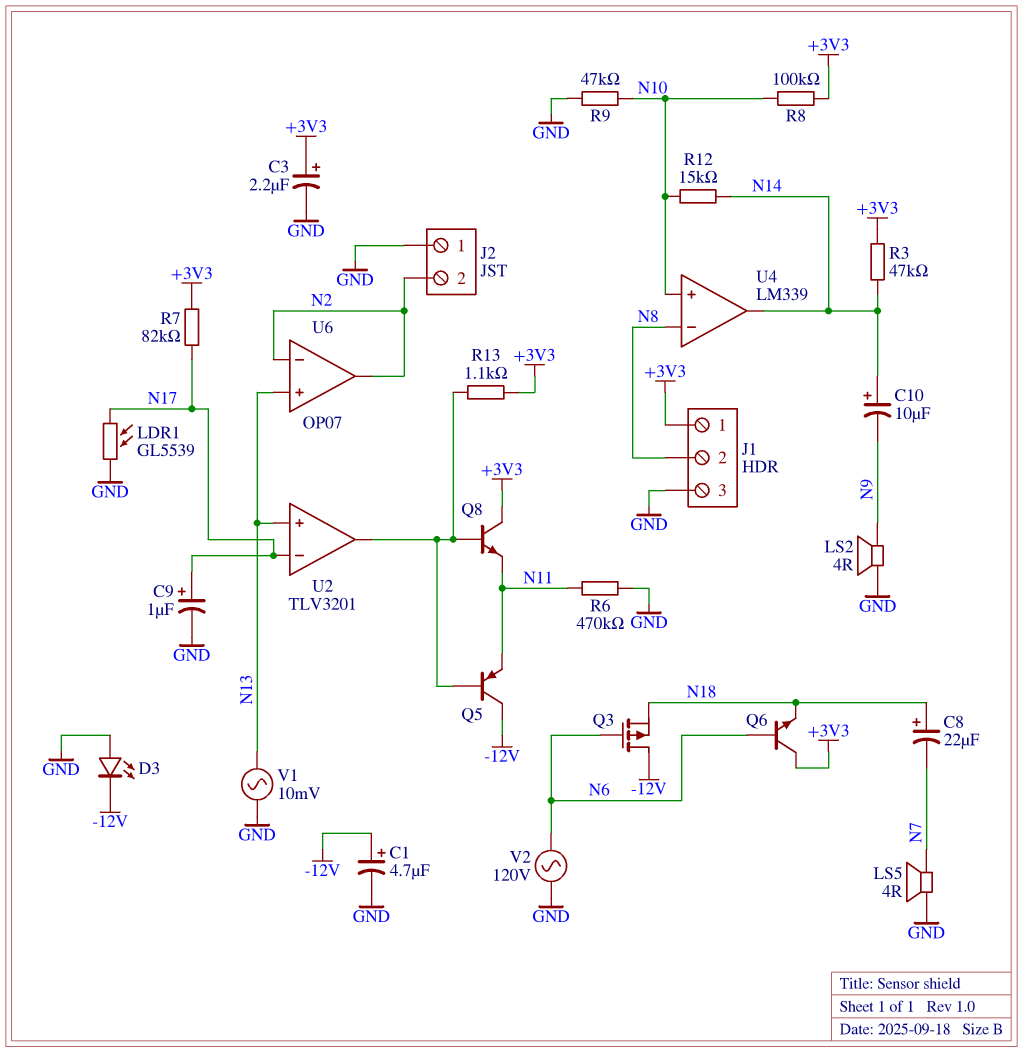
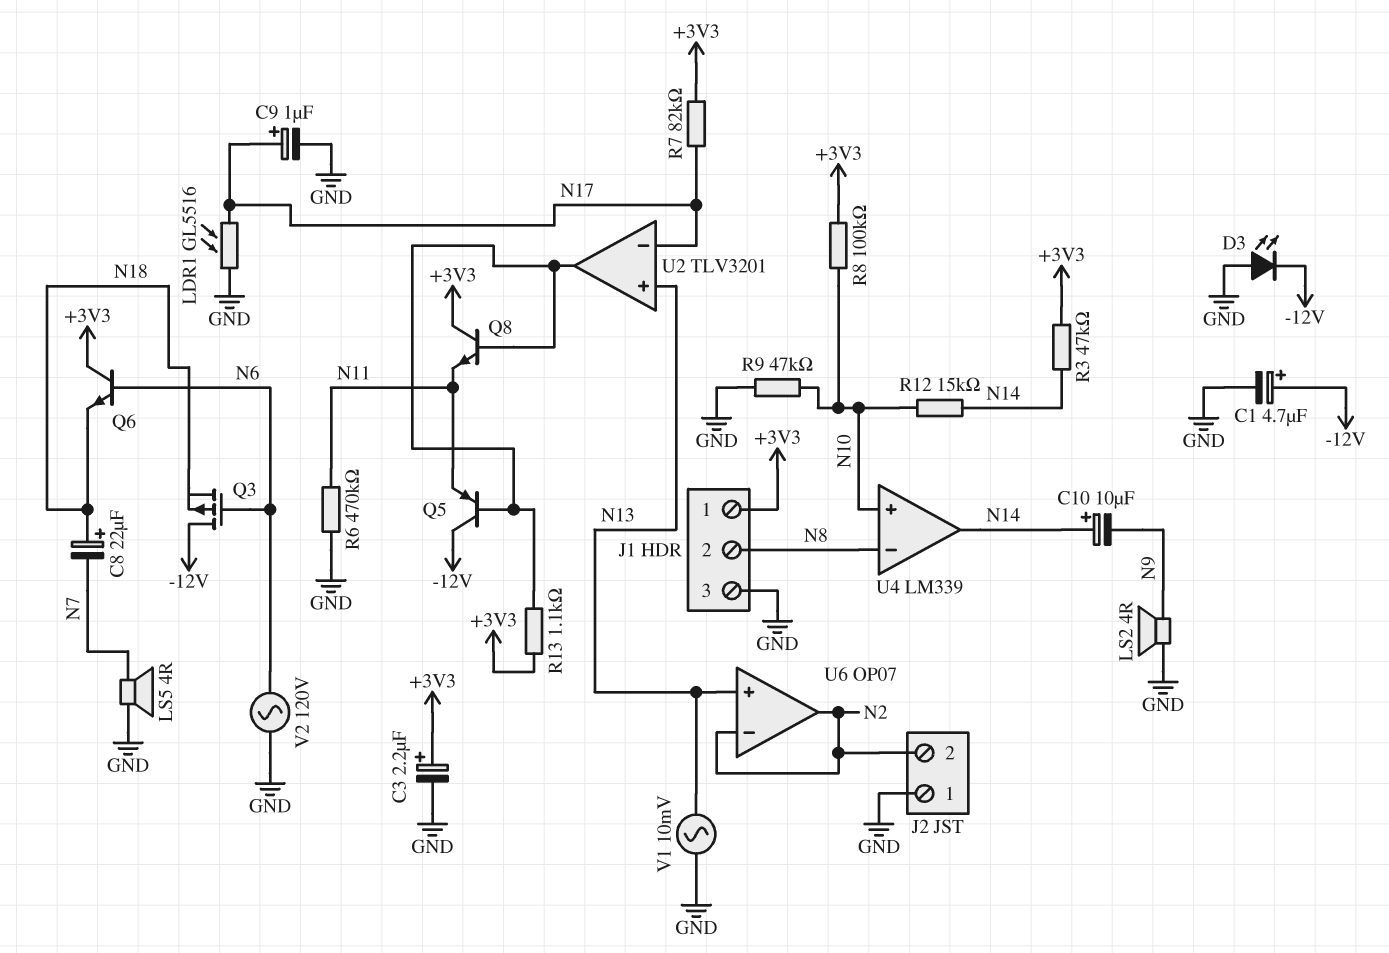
LDR1: GL5539 (GND, N17) -> GL5516 (GND, N17)

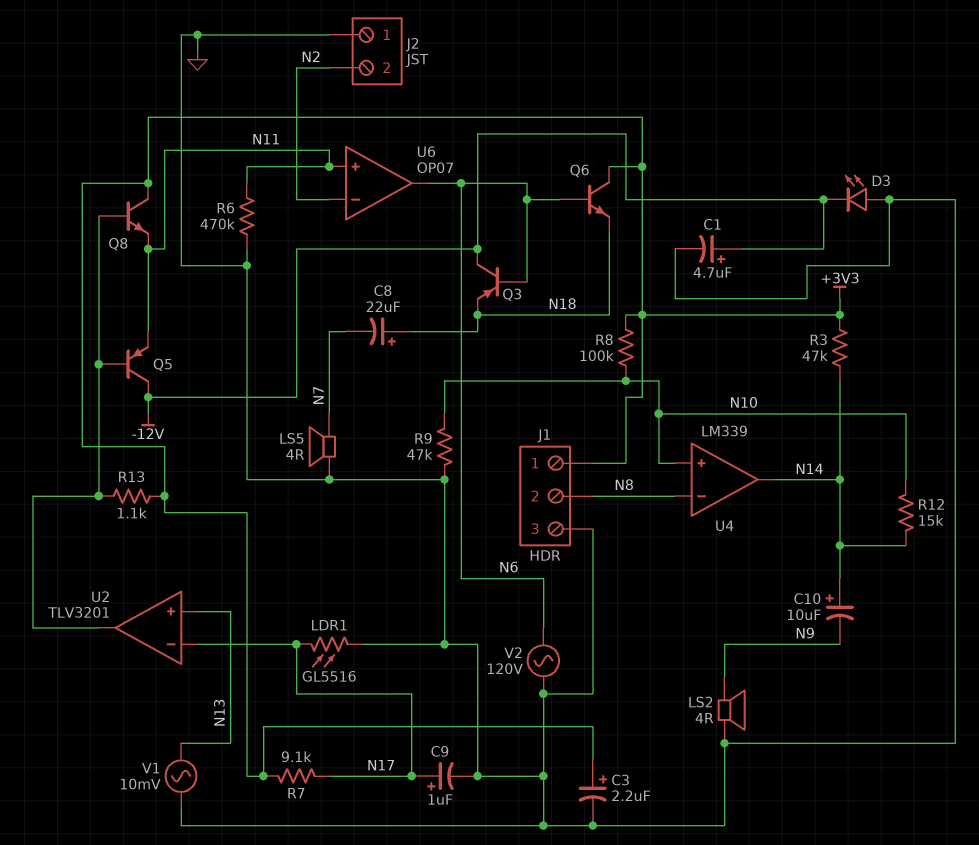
Q3: PMOS (G N6, D -12V, S N18) -> PNP (B N6, C -12V, E N18)
R7: 82k (+3V3, N17) -> 9.1k (+3V3, N17)
U6 pin in+: N13 -> N11
U6 pin out: N2 -> N6

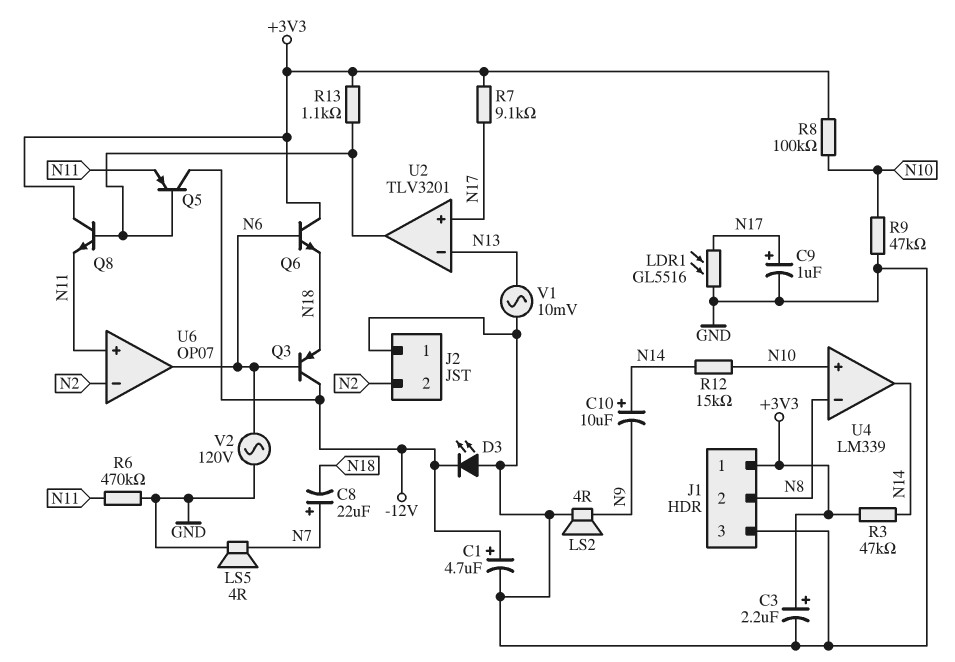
C8: 22uF (plus N18, minus N7) -> 22uF (plus N7, minus N18)
U2 pin in+: N13 -> N17
U2 pin in-: N17 -> N13

